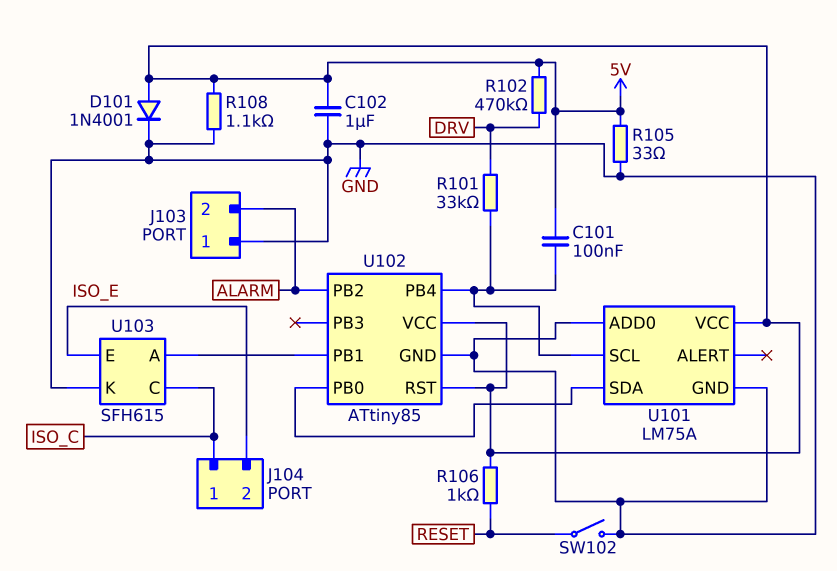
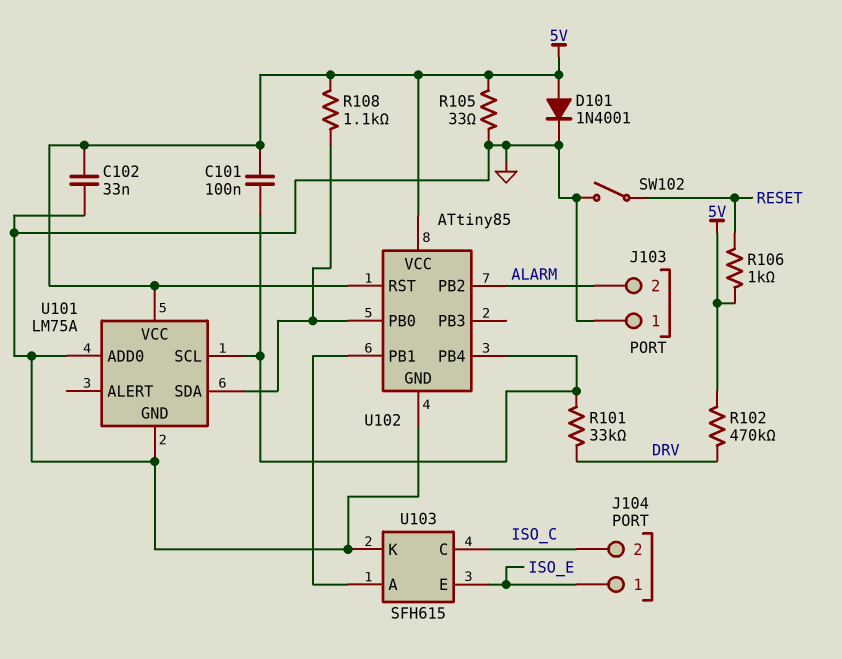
C102: 1uF (5V, GND) -> 33nF (5V, GND)
J104 pin 1: ISO_C -> ISO_E
J104 pin 2: ISO_E -> ISO_C
R108: 1.1k (5V, GND) -> 1.1k (5V, U101/SDA)

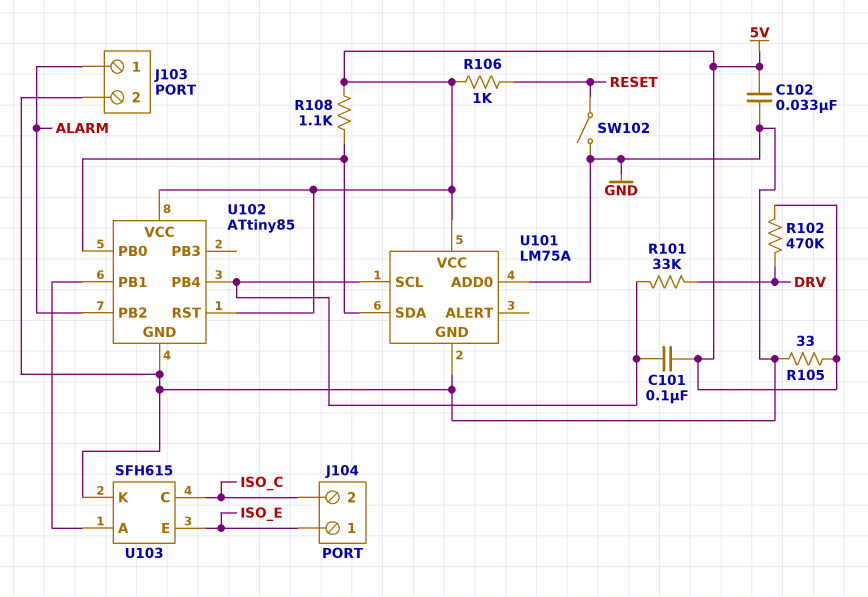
D101: diode 1N4001 (A 5V, K GND) -> none
J103 pin 1: GND -> ALARM
J103 pin 2: ALARM -> GND

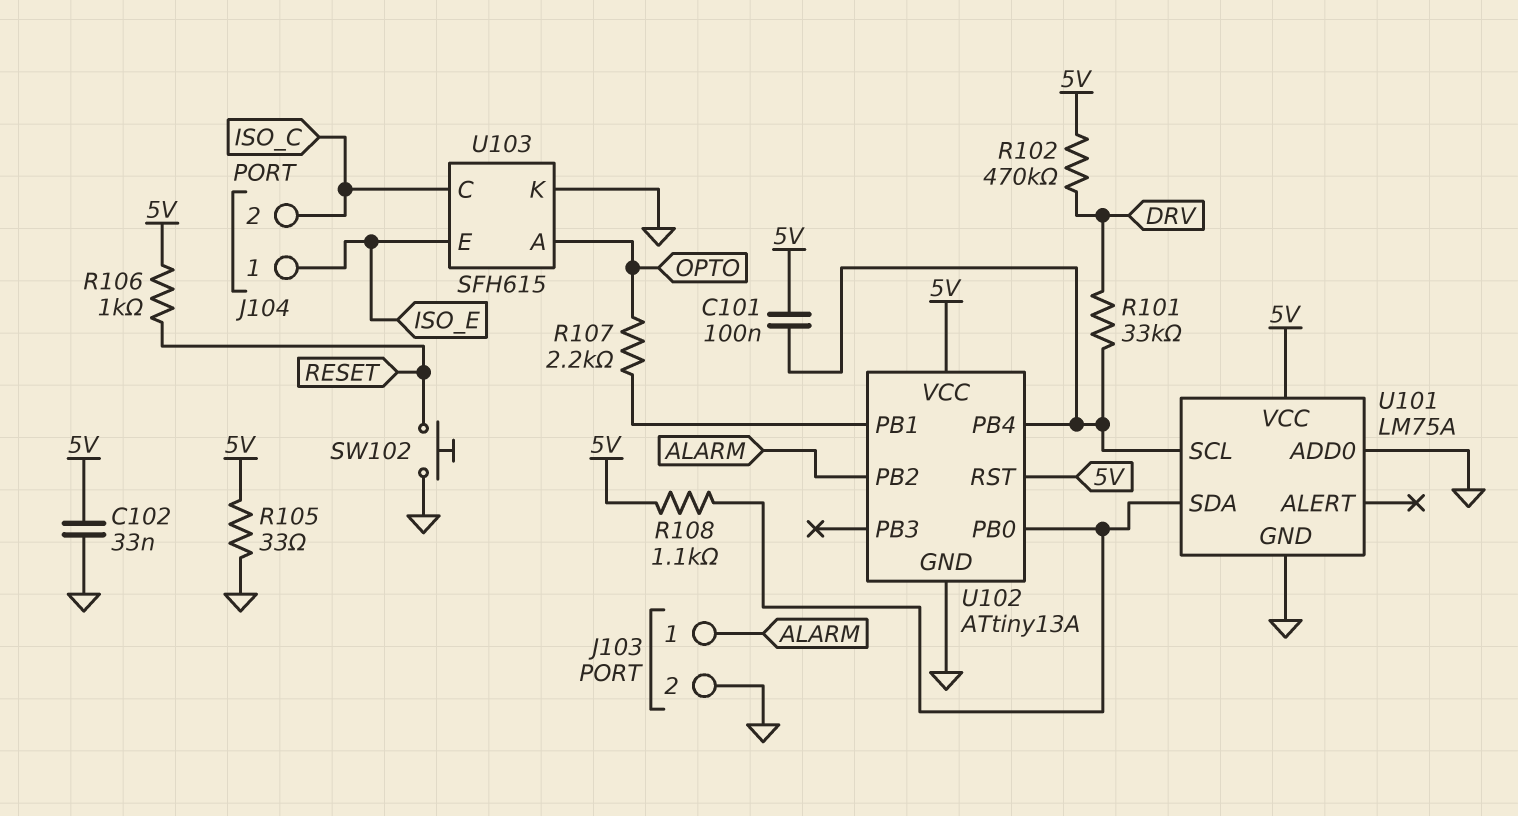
R107: none -> 2.2k (OPTO, U102/PB1)
SW102: switch (GND, RESET) -> button (GND, RESET)
U102: ATtiny85 -> ATtiny13A
U103 pin A: U102/PB1 -> OPTO

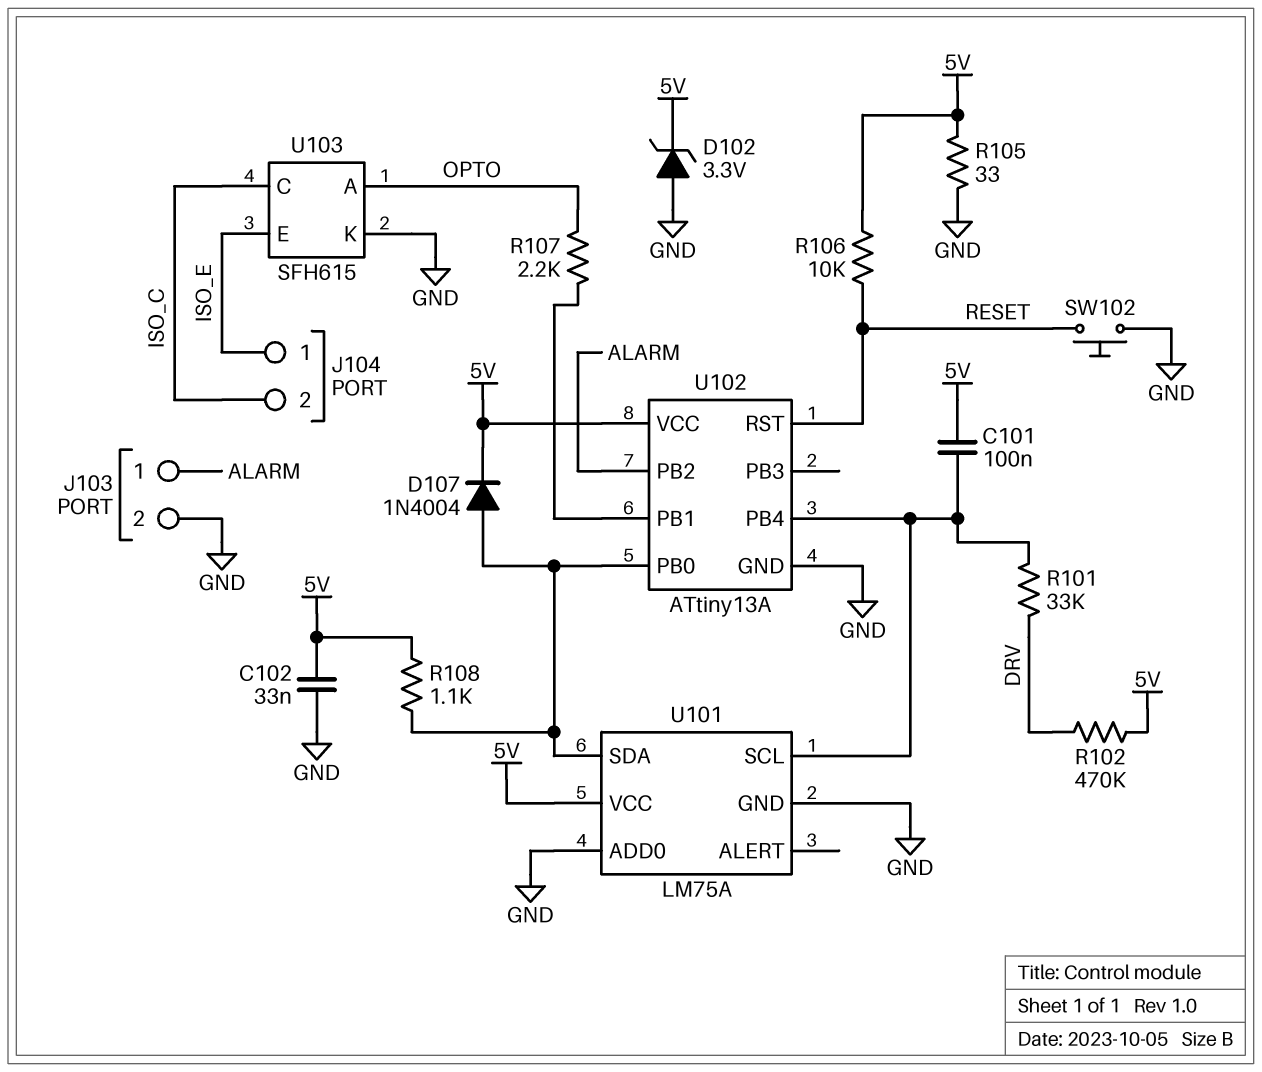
D102: none -> zener 3.3V (A GND, K 5V)
D107: none -> diode 1N4004 (A U101/SDA, K 5V)
R106: 1k (5V, RESET) -> 10k (5V, RESET)
U102 pin RST: 5V -> RESET

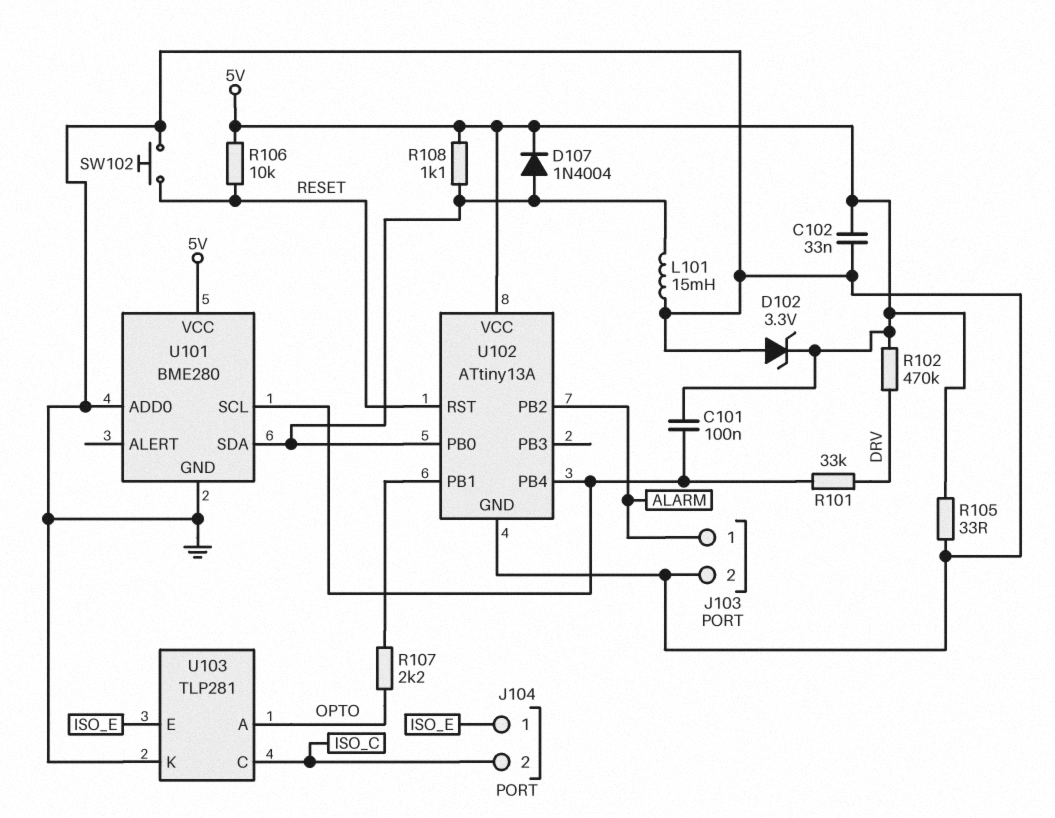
L101: none -> 15mH (GND, U101/SDA)
U101: LM75A -> BME280
U103: SFH615 -> TLP281

